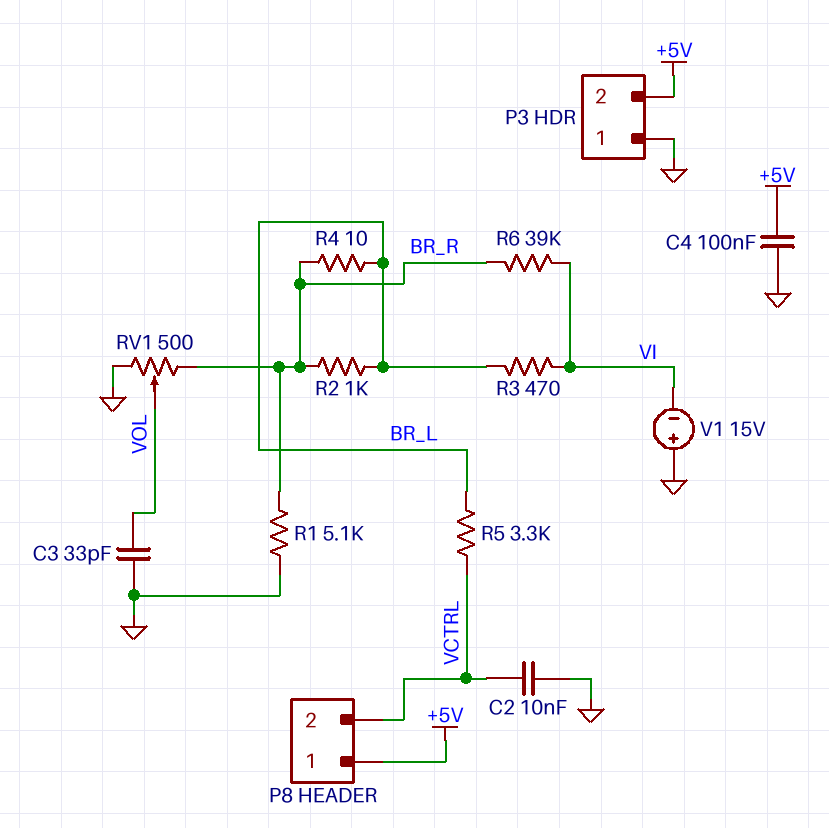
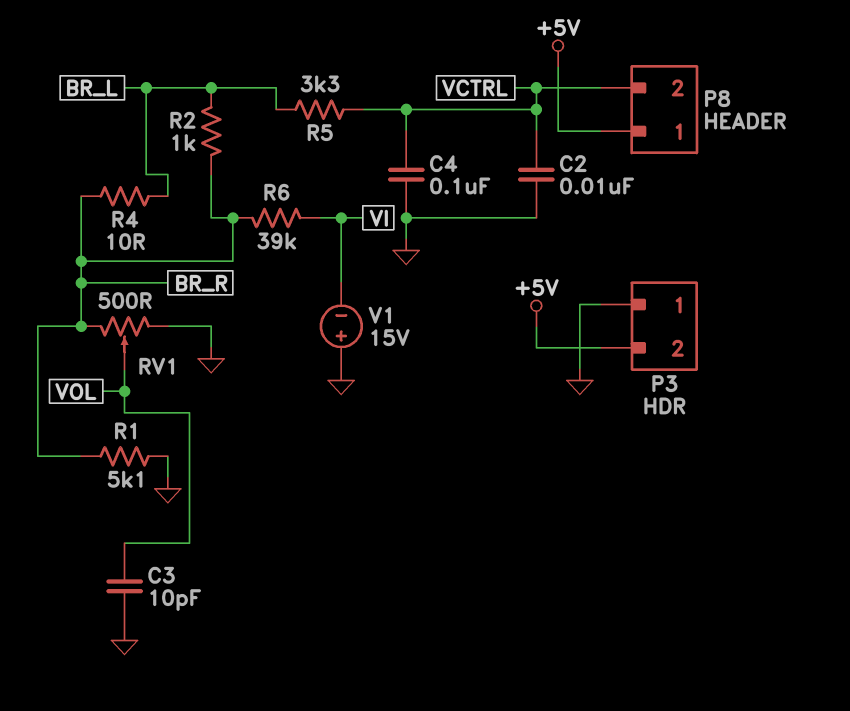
C3: 33pF (GND, VOL) -> 10pF (GND, VOL)
C4: 100nF (+5V, GND) -> 100nF (GND, VCTRL)
R3: 470 (BR_L, VI) -> none

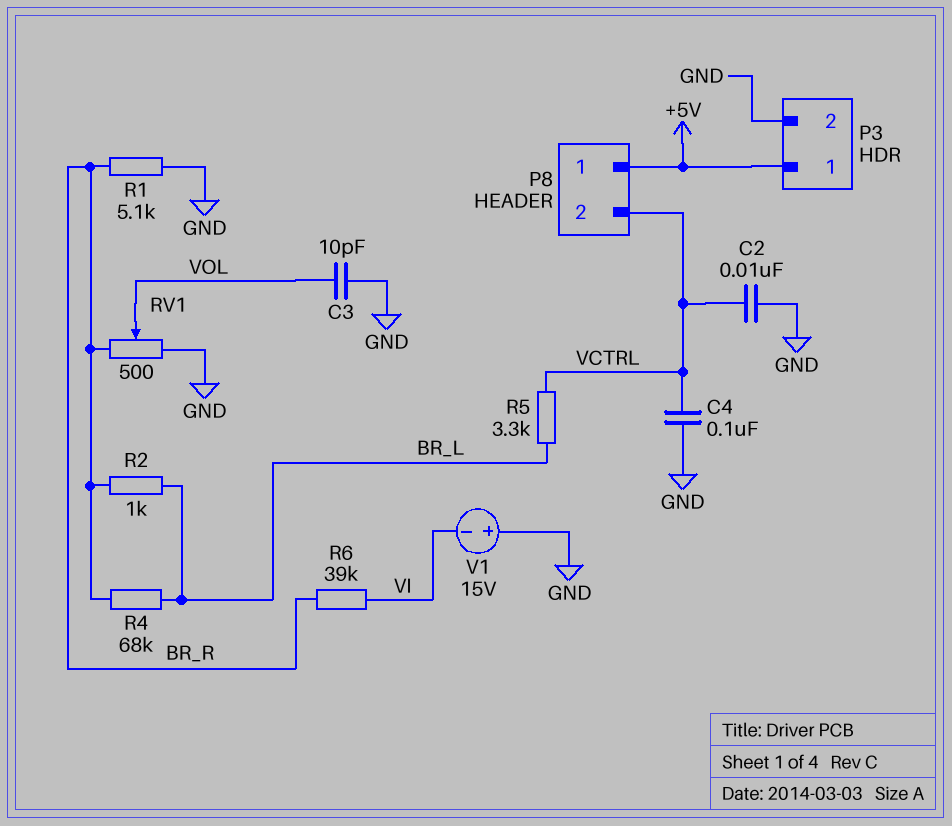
P3 pin 1: GND -> +5V
P3 pin 2: +5V -> GND
R4: 10 (BR_L, BR_R) -> 68k (BR_L, BR_R)

